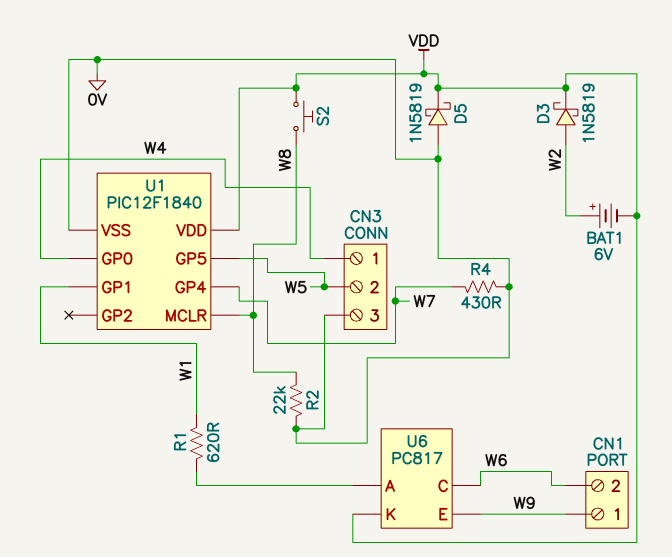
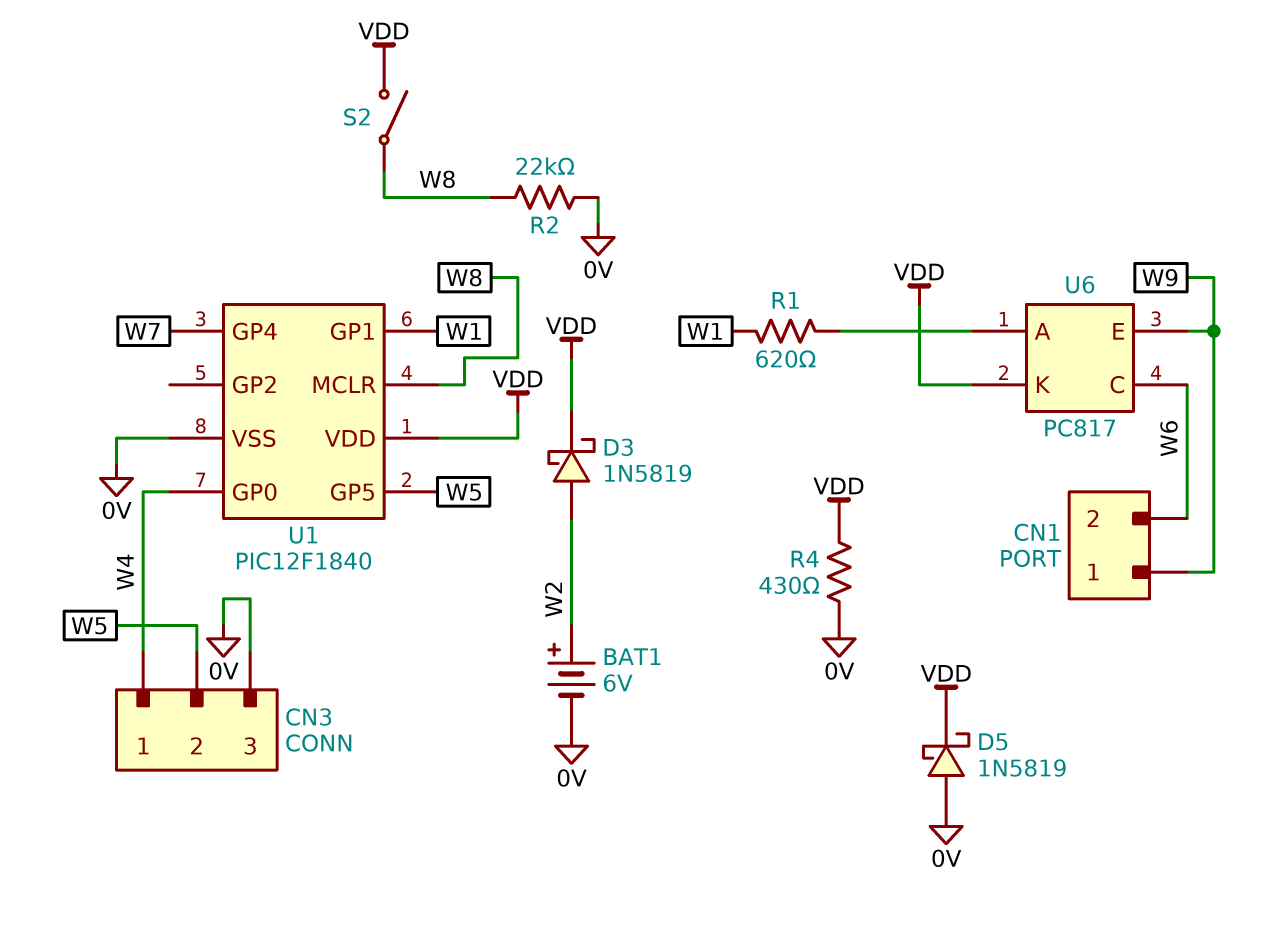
BAT1: 6V (plus W2, minus VDD) -> 6V (plus W2, minus 0V)
R4: 430 (0V, W7) -> 430 (0V, VDD)
S2: button (VDD, W8) -> switch (VDD, W8)

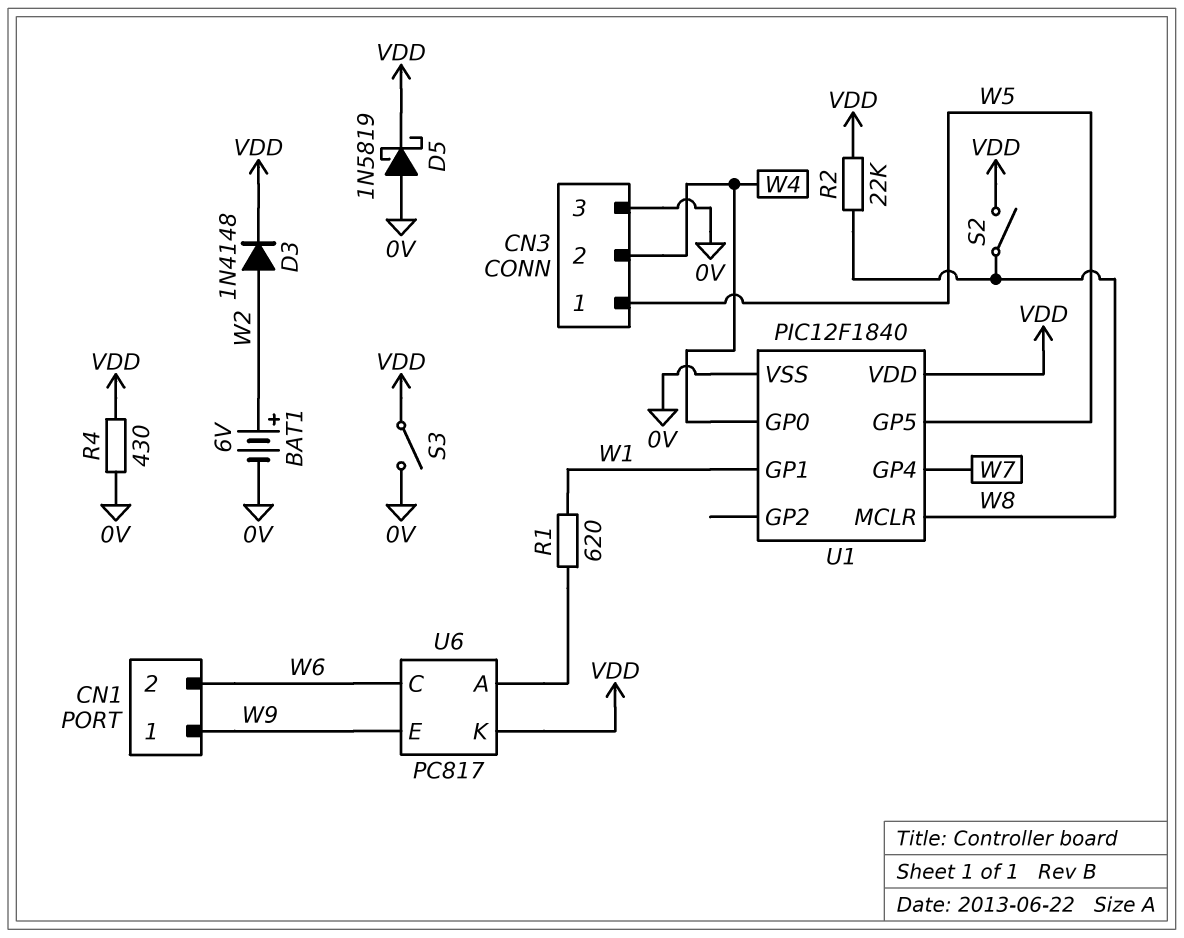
CN3 pin 1: W4 -> W5
CN3 pin 2: W5 -> W4
D3: schottky 1N5819 (A W2, K VDD) -> diode 1N4148 (A W2, K VDD)
R2: 22k (0V, W8) -> 22k (VDD, W8)
S3: none -> switch (0V, VDD)

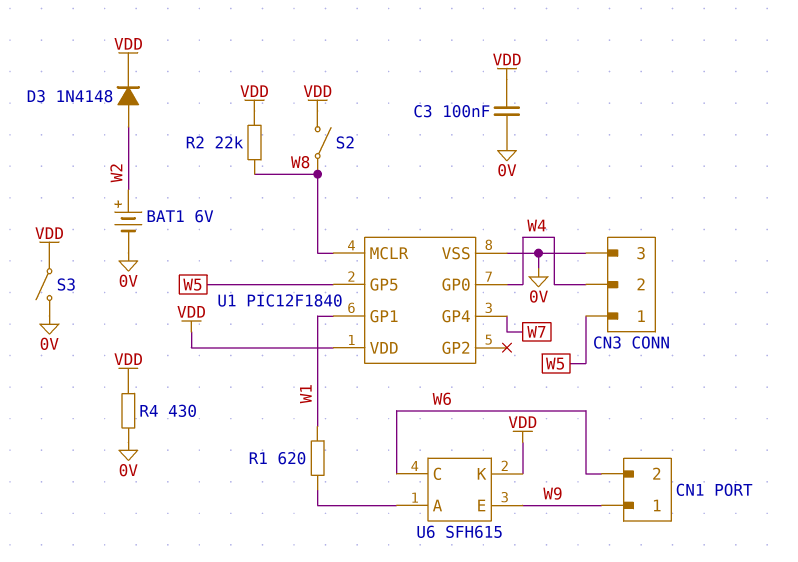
C3: none -> 100nF (0V, VDD)
D5: schottky 1N5819 (A 0V, K VDD) -> none
U6: PC817 -> SFH615

